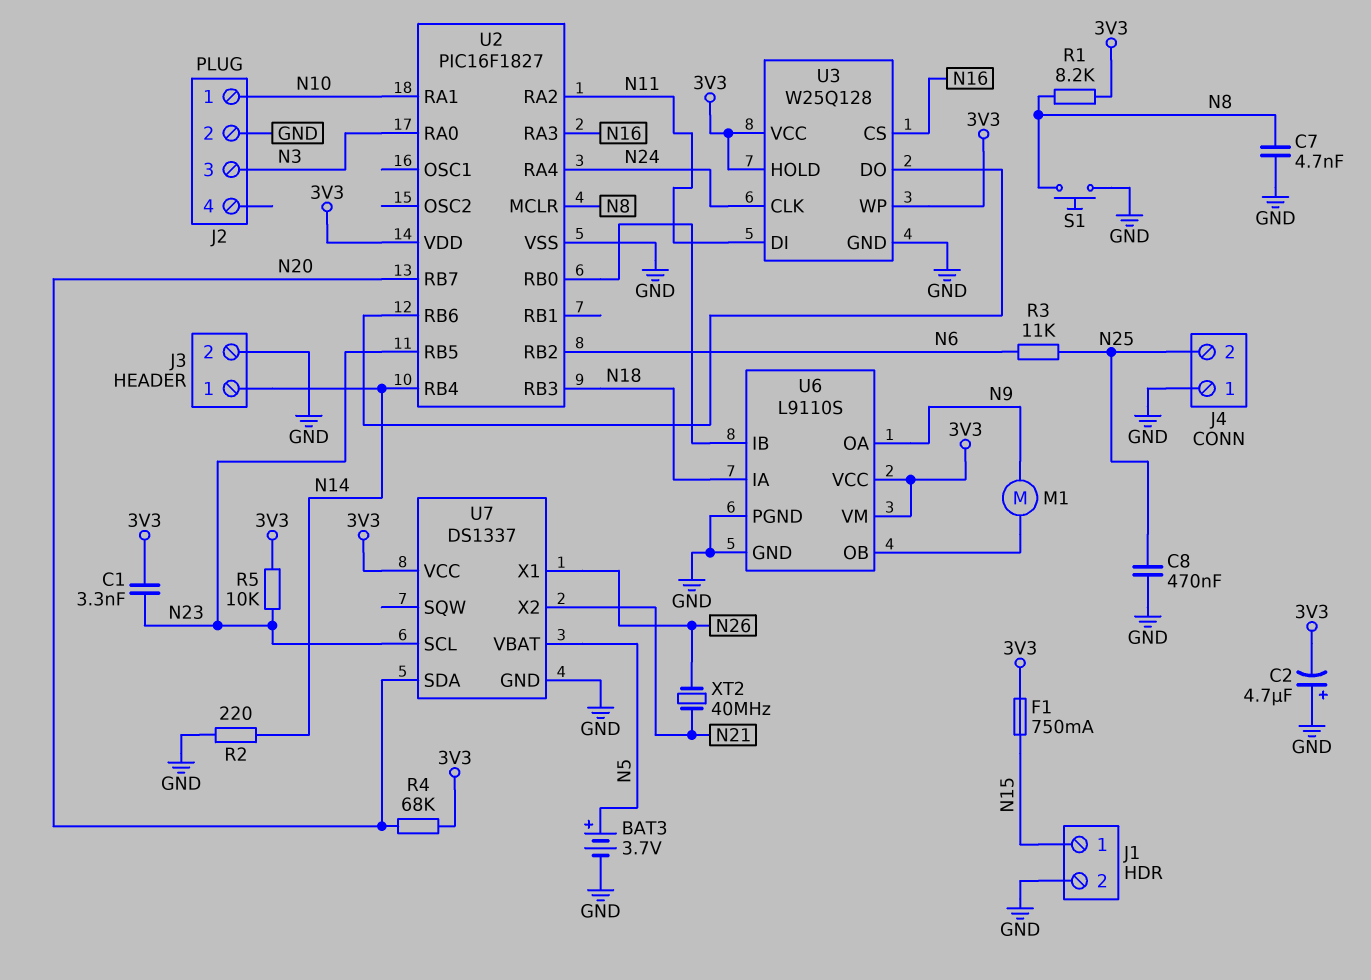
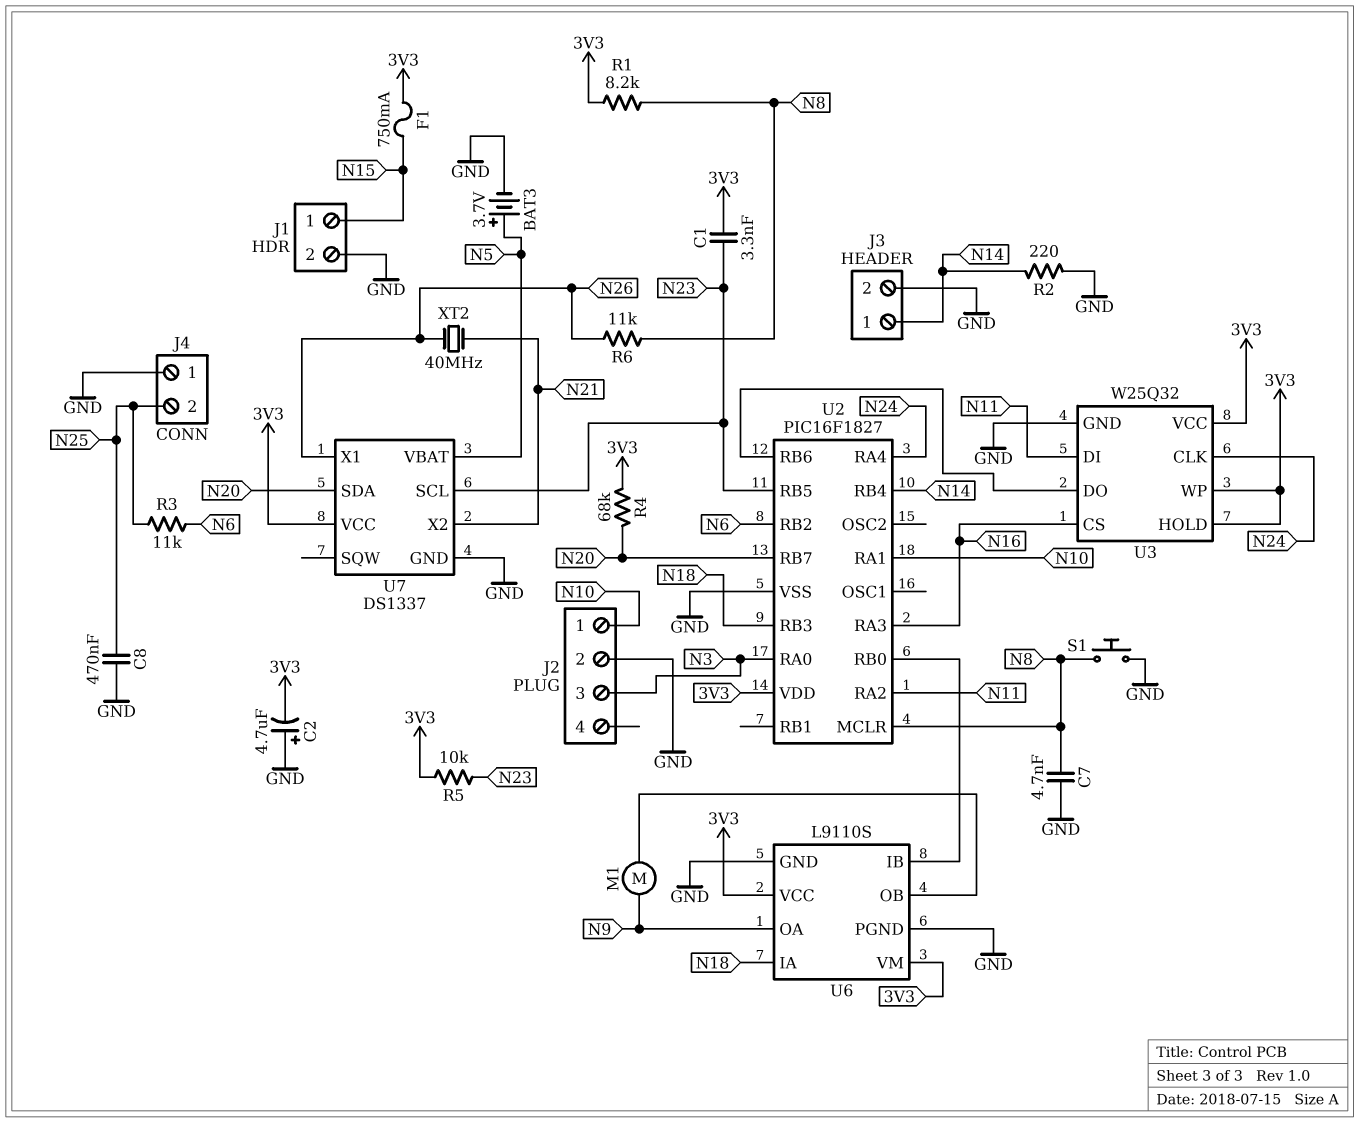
R6: none -> 11k (N8, N26)
U3: W25Q128 -> W25Q32

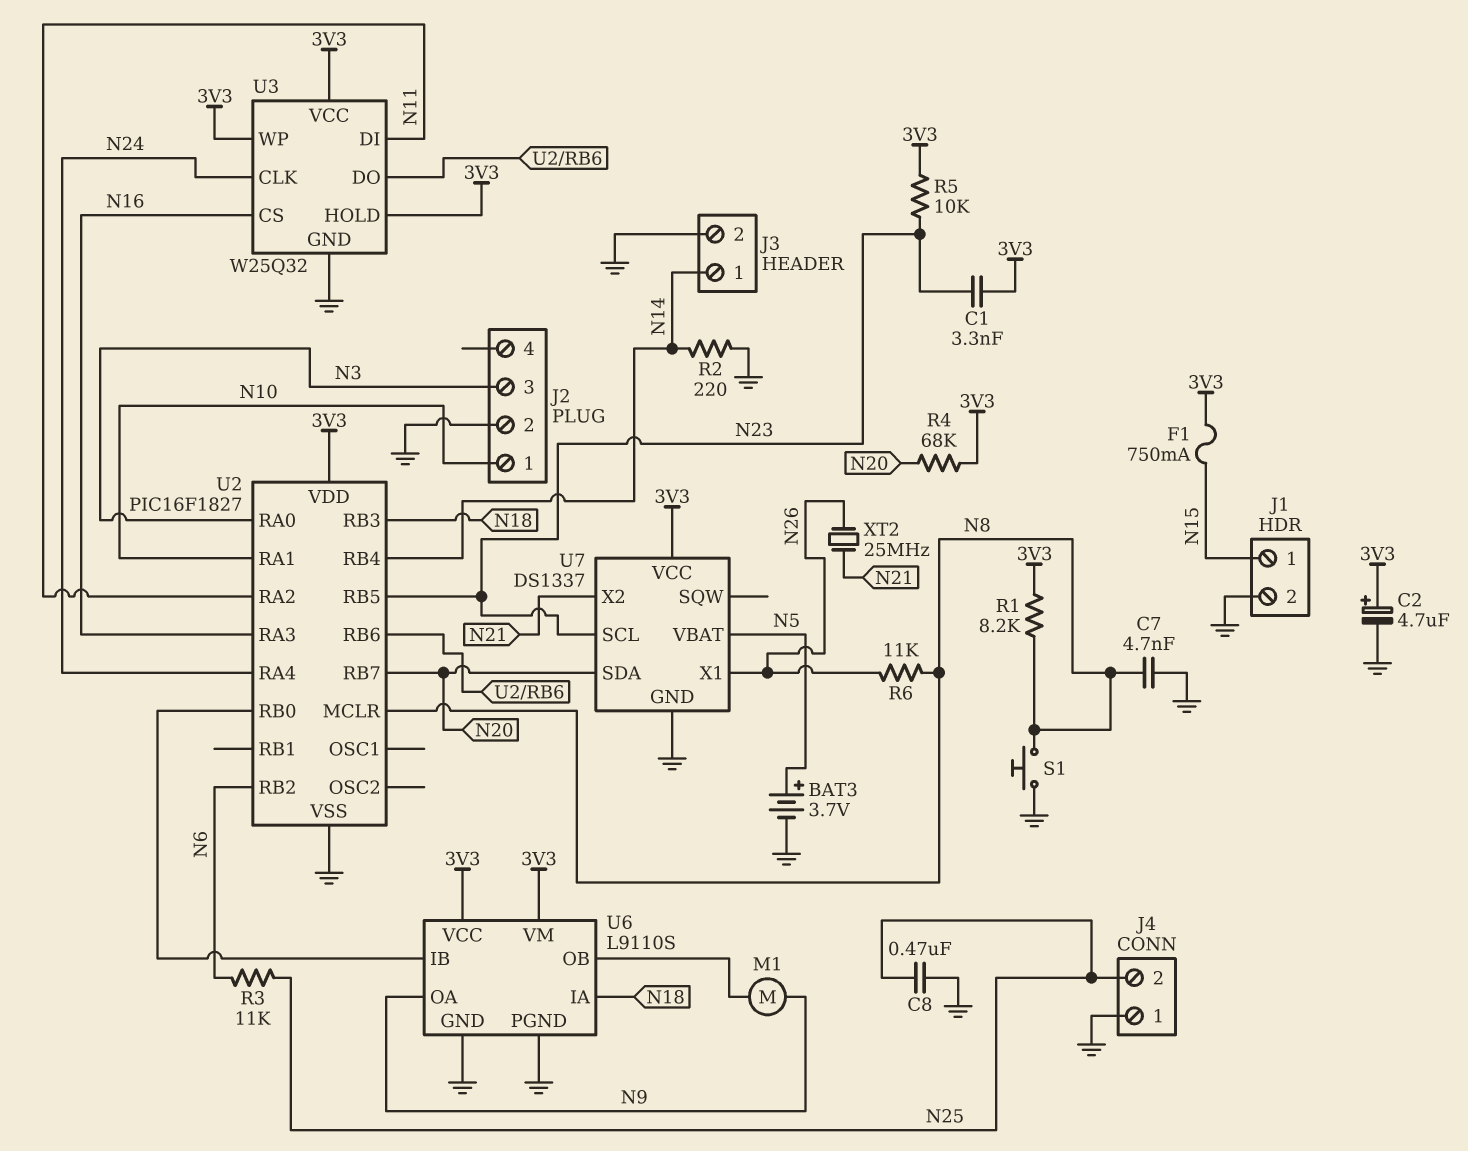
C2: 4.7uF (plus GND, minus 3V3) -> 4.7uF (plus 3V3, minus GND)
XT2: 40MHz (N21, N26) -> 25MHz (N21, N26)

